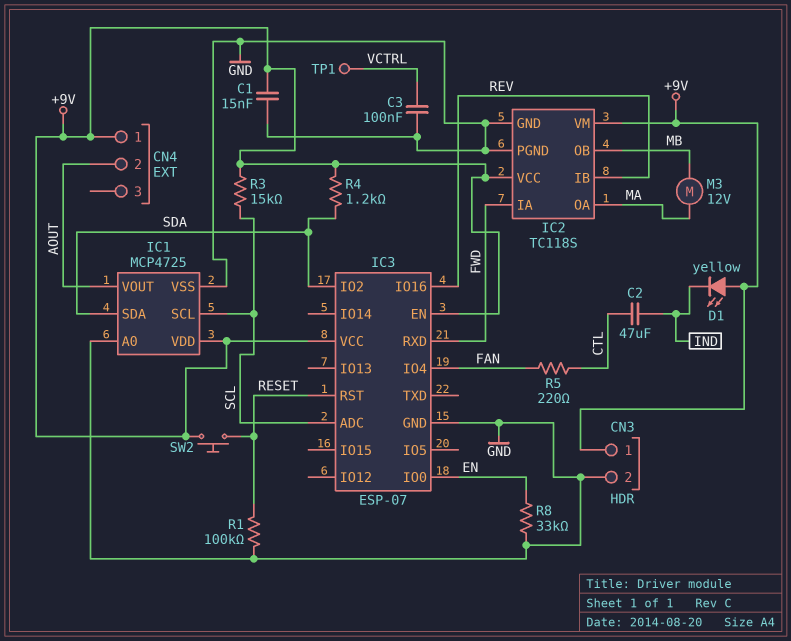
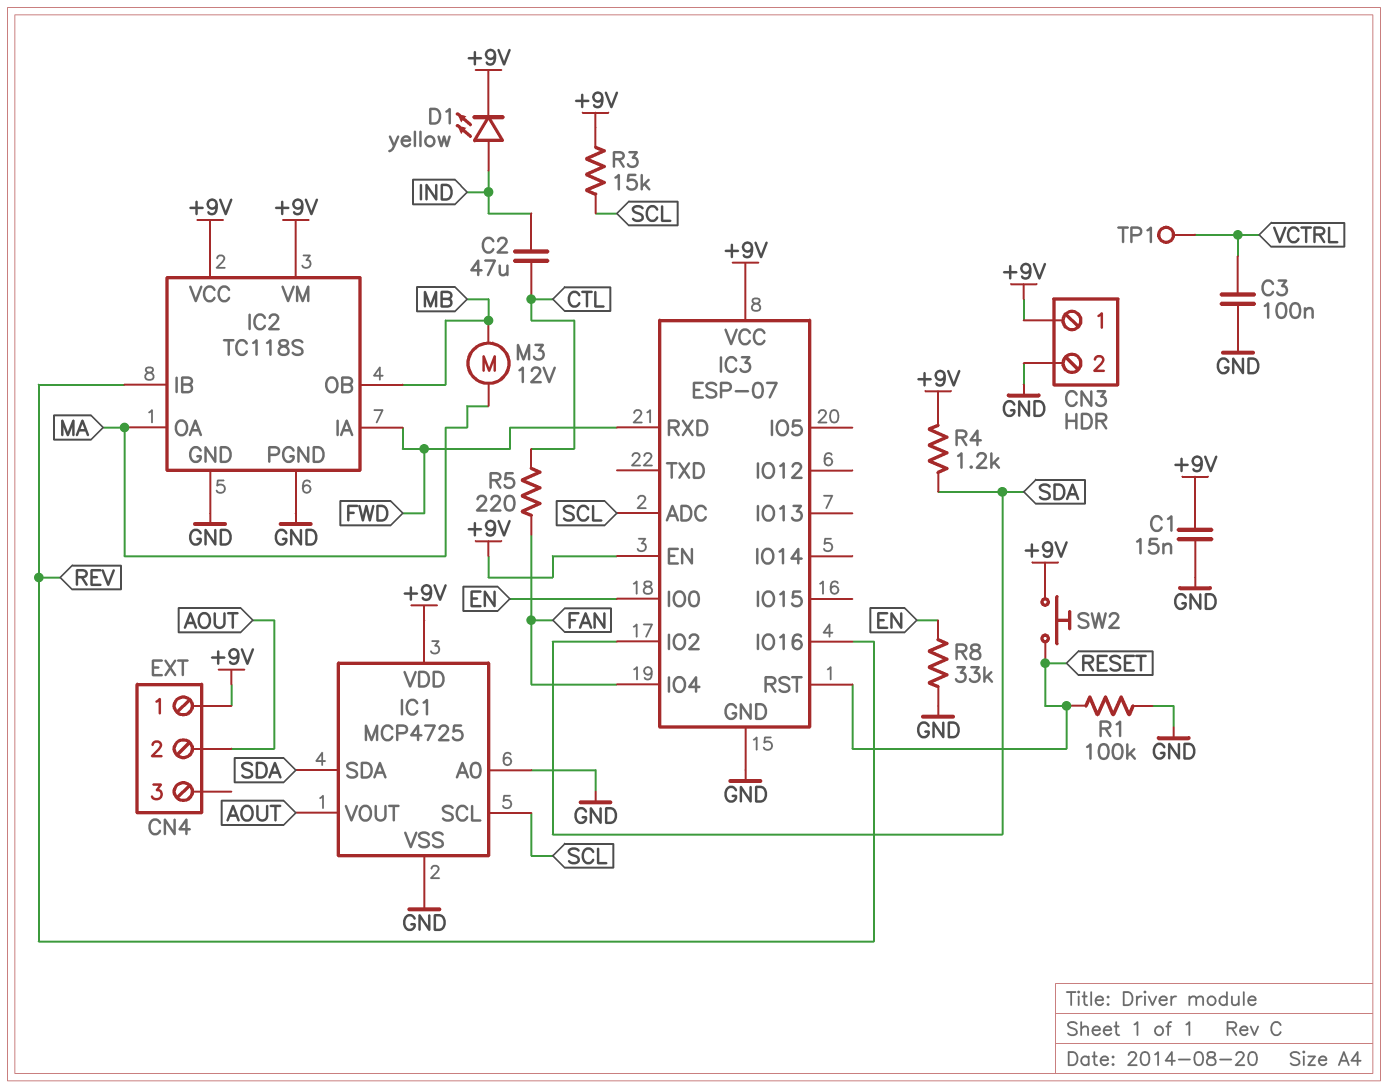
D1: LED yellow (A +9V, K IND) -> LED yellow (A IND, K +9V)

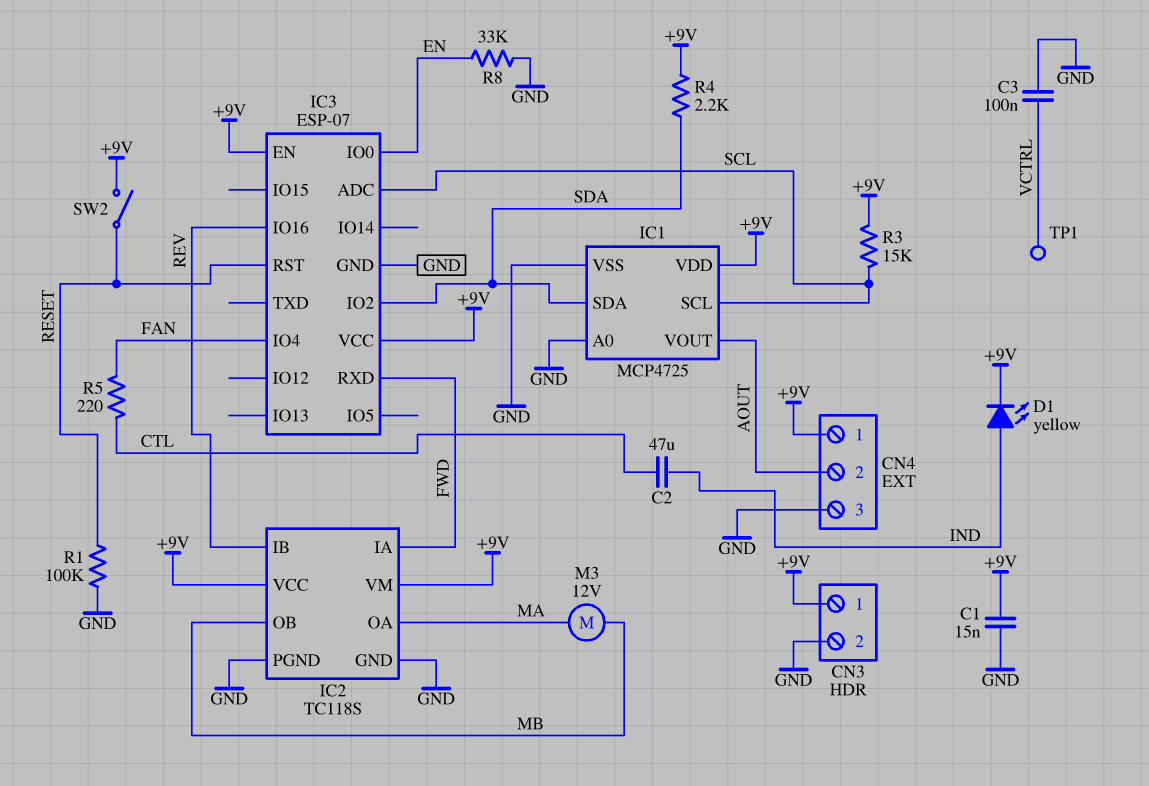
CN4 pin 3: none -> GND
R4: 1.2k (+9V, SDA) -> 2.2k (+9V, SDA)
SW2: button (+9V, RESET) -> switch (+9V, RESET)

